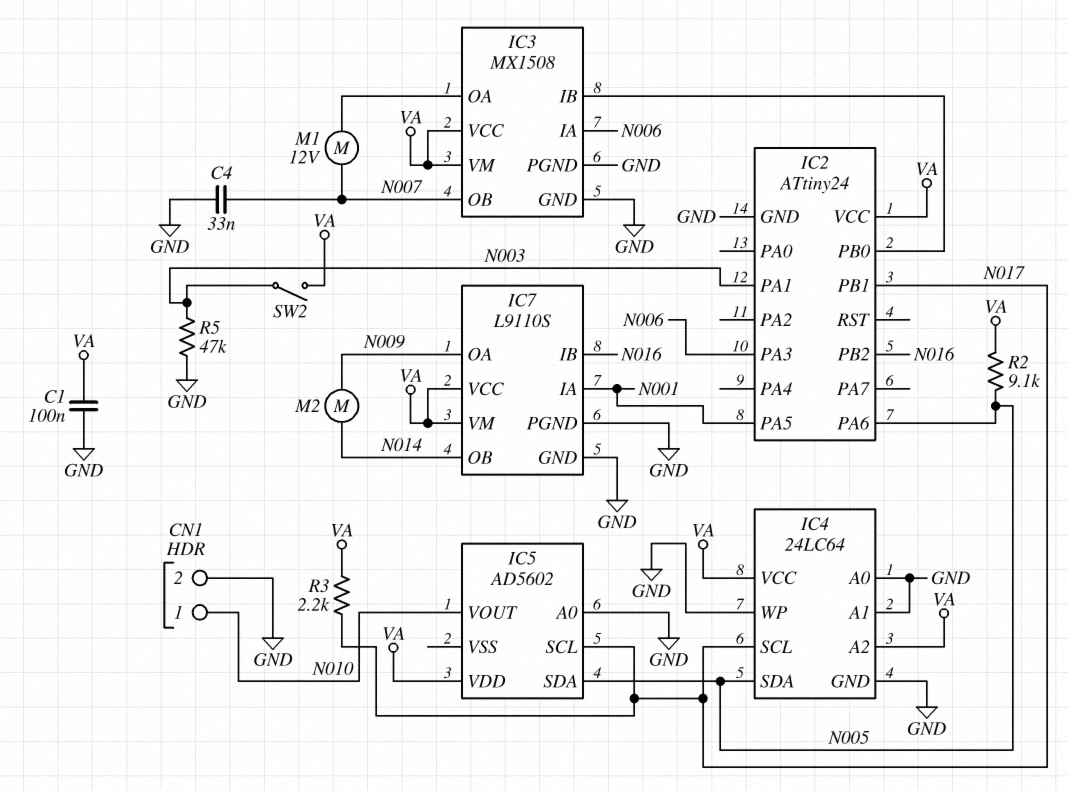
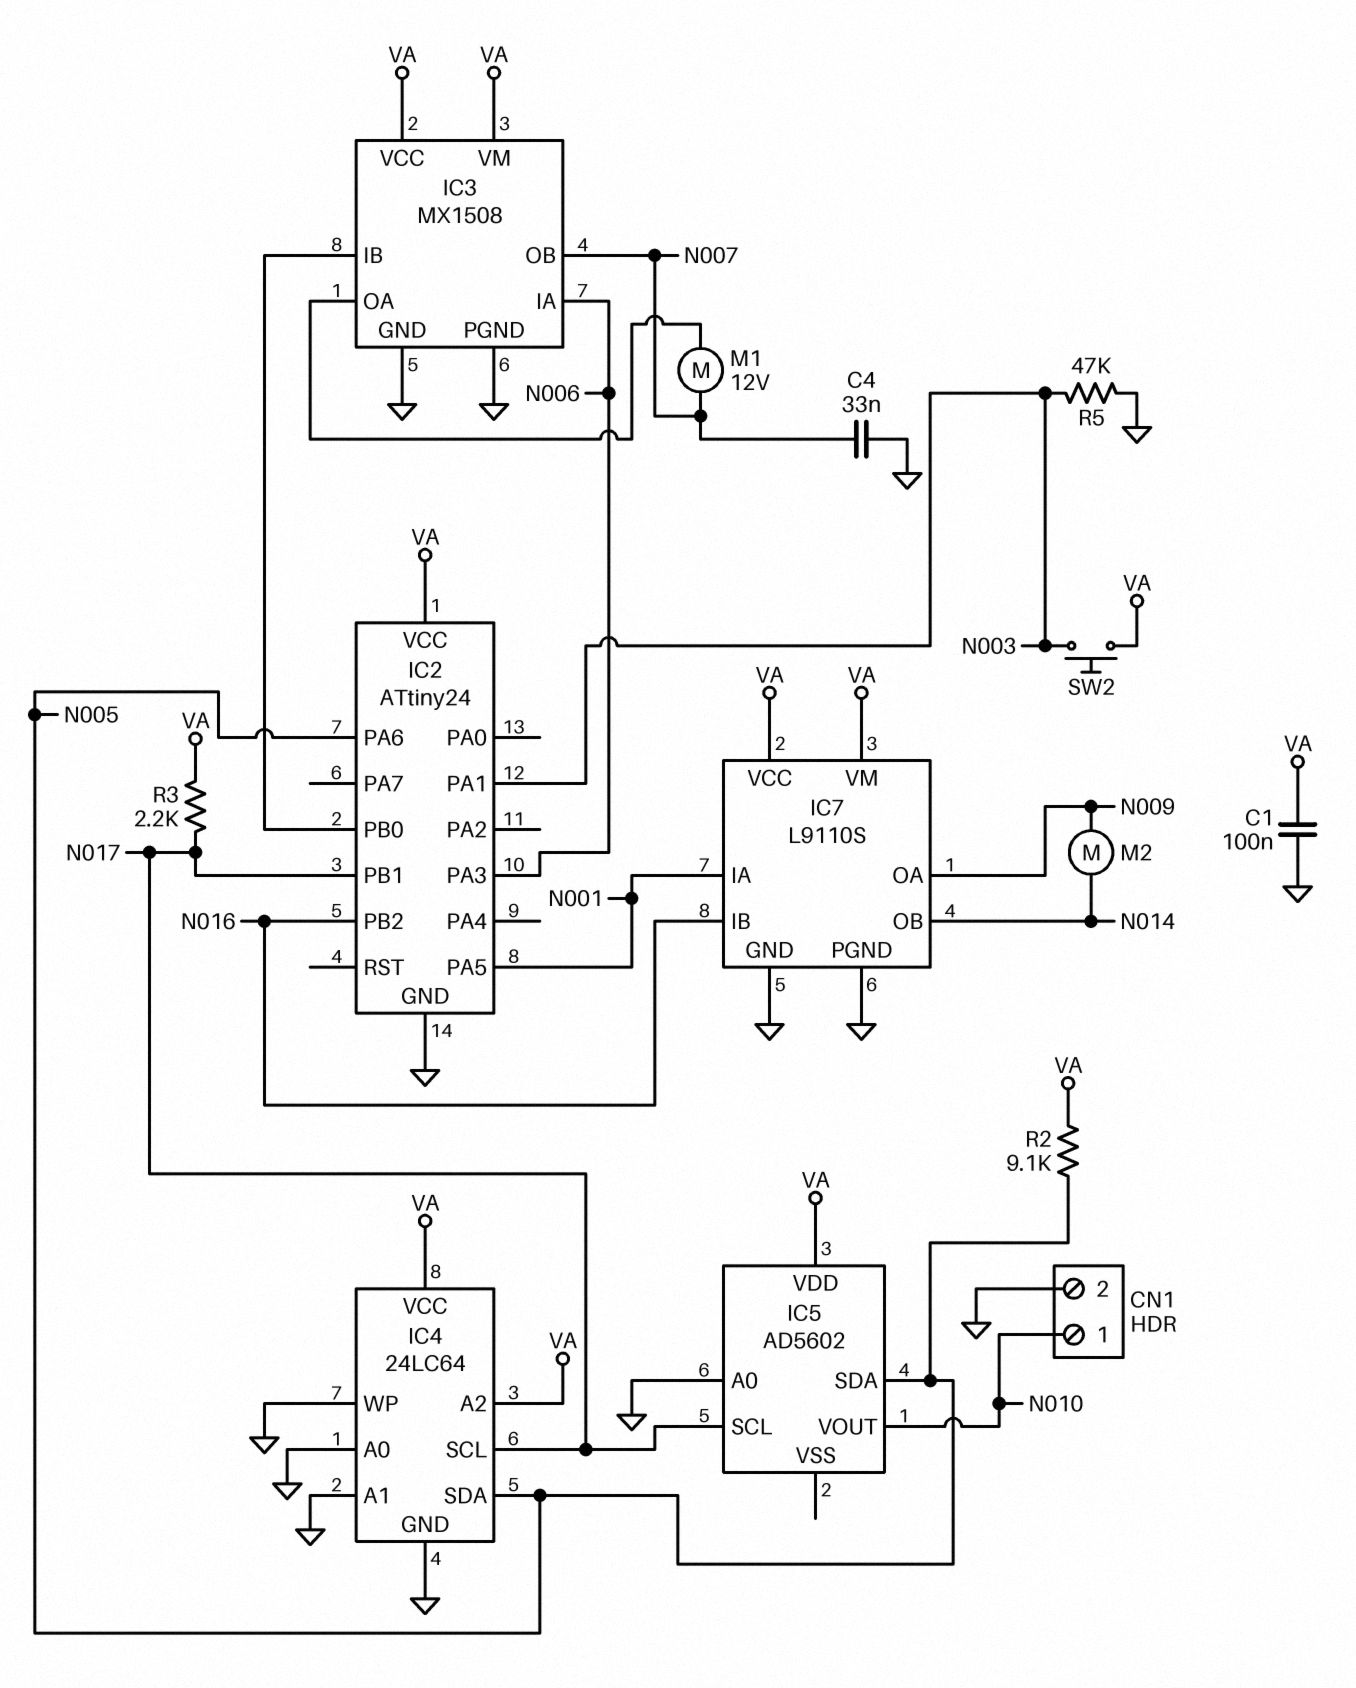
SW2: switch (N003, VA) -> button (N003, VA)

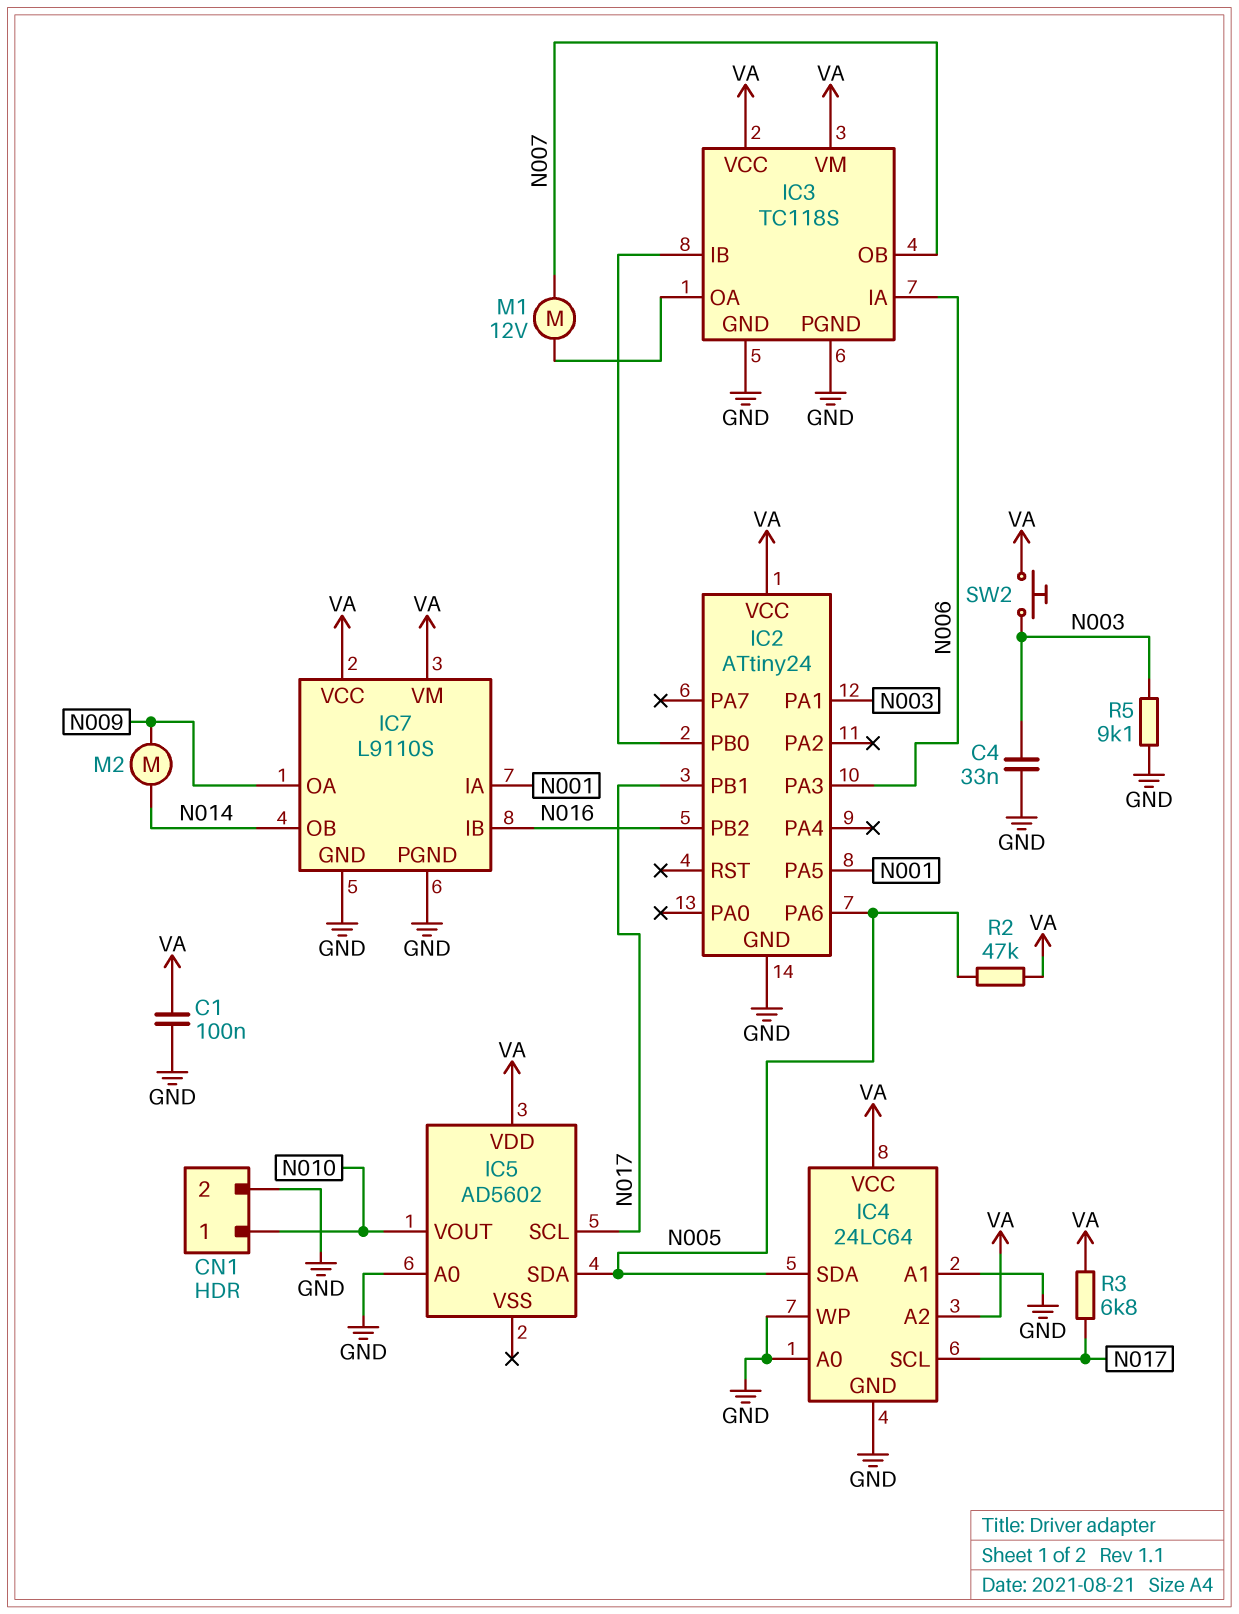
C4: 33nF (GND, N007) -> 33nF (GND, N003)
IC3: MX1508 -> TC118S
R2: 9.1k (N005, VA) -> 47k (N005, VA)
R3: 2.2k (N017, VA) -> 6.8k (N017, VA)
R5: 47k (GND, N003) -> 9.1k (GND, N003)

